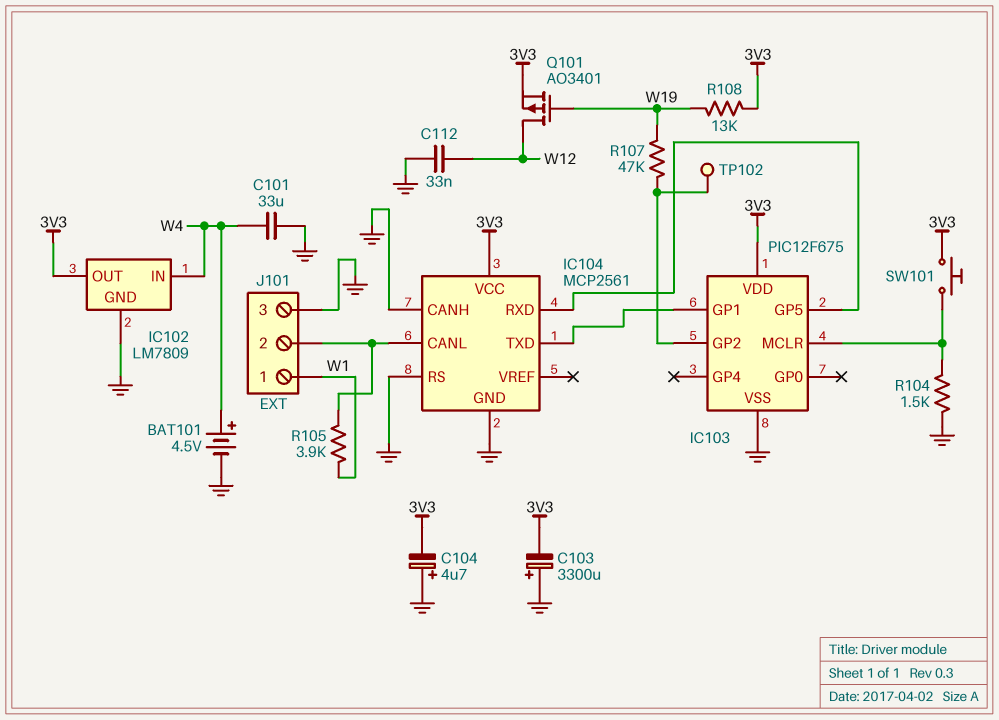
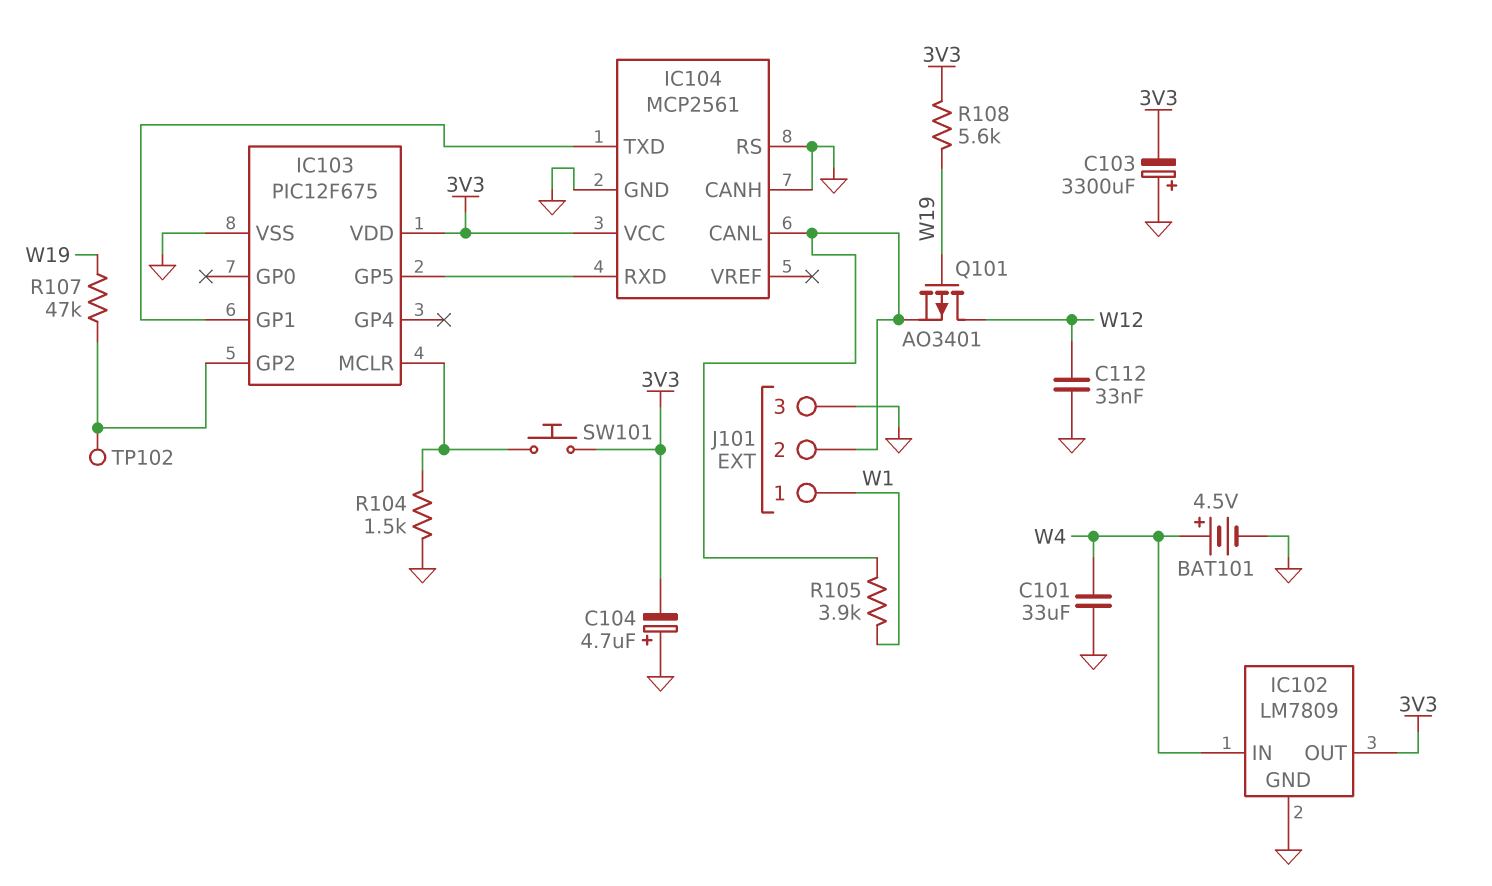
Q101: PMOS AO3401 (G W19, D W12, S 3V3) -> PMOS AO3401 (G W19, D W12, S IC104/CANL)
R108: 13k (3V3, W19) -> 5.6k (3V3, W19)

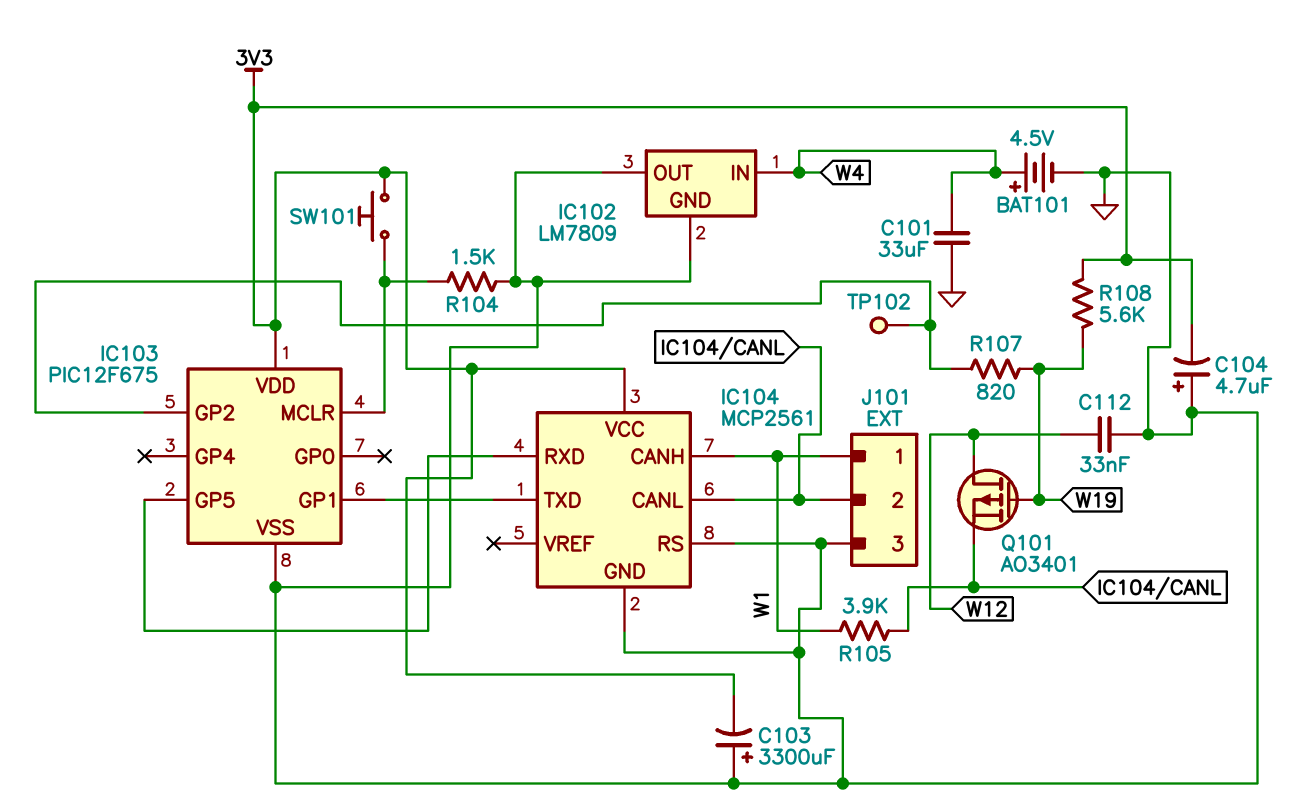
IC102 pin OUT: 3V3 -> GND
IC104 pin CANH: GND -> W1
R107: 47k (IC103/GP2, W19) -> 820 (IC103/GP2, W19)

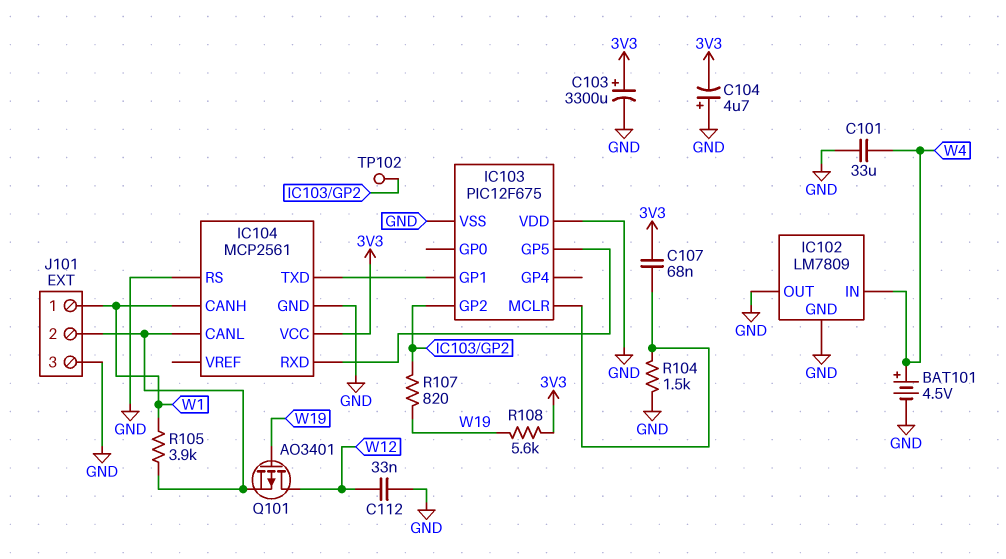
C103: 3300uF (plus GND, minus 3V3) -> 3300uF (plus 3V3, minus GND)
C107: none -> 68nF (3V3, IC103/MCLR)
IC103 pin VDD: 3V3 -> GND
SW101: button (3V3, IC103/MCLR) -> none

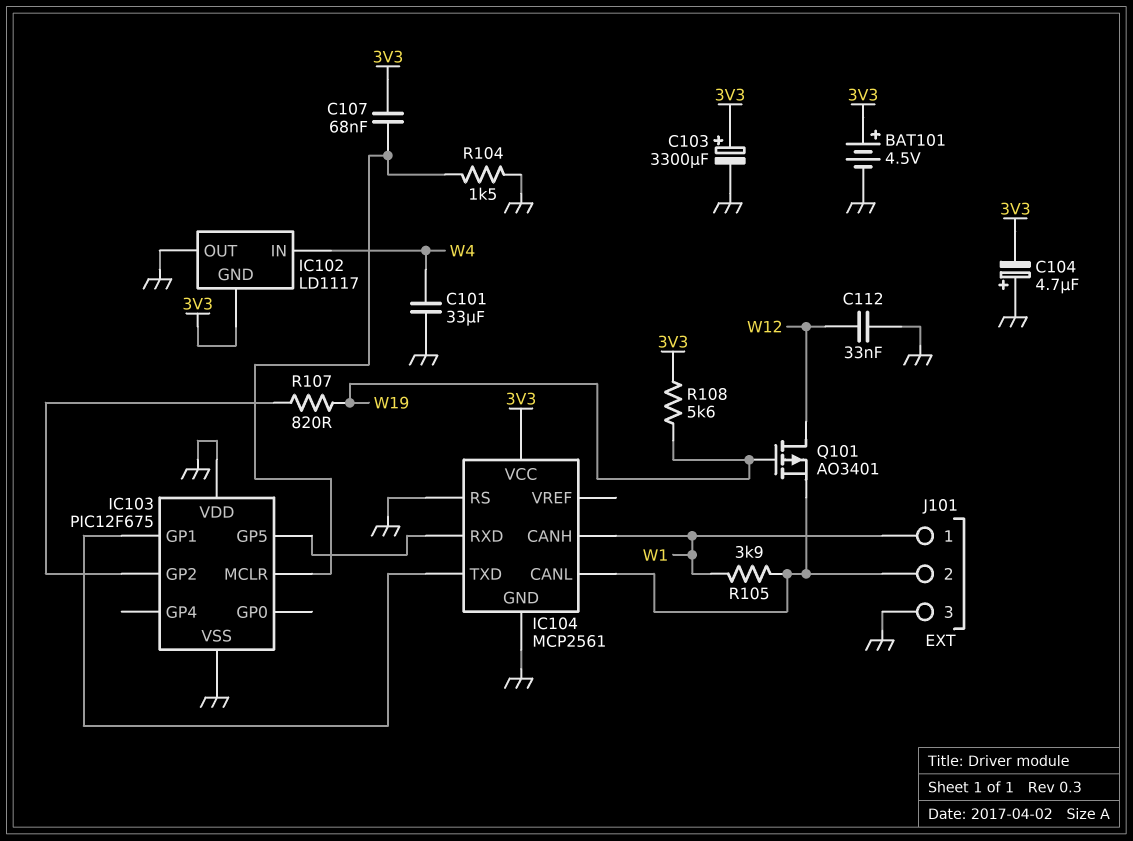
BAT101: 4.5V (plus W4, minus GND) -> 4.5V (plus 3V3, minus GND)
IC102: LM7809 -> LD1117
IC102 pin GND: GND -> 3V3
TP102: test point (IC103/GP2) -> none

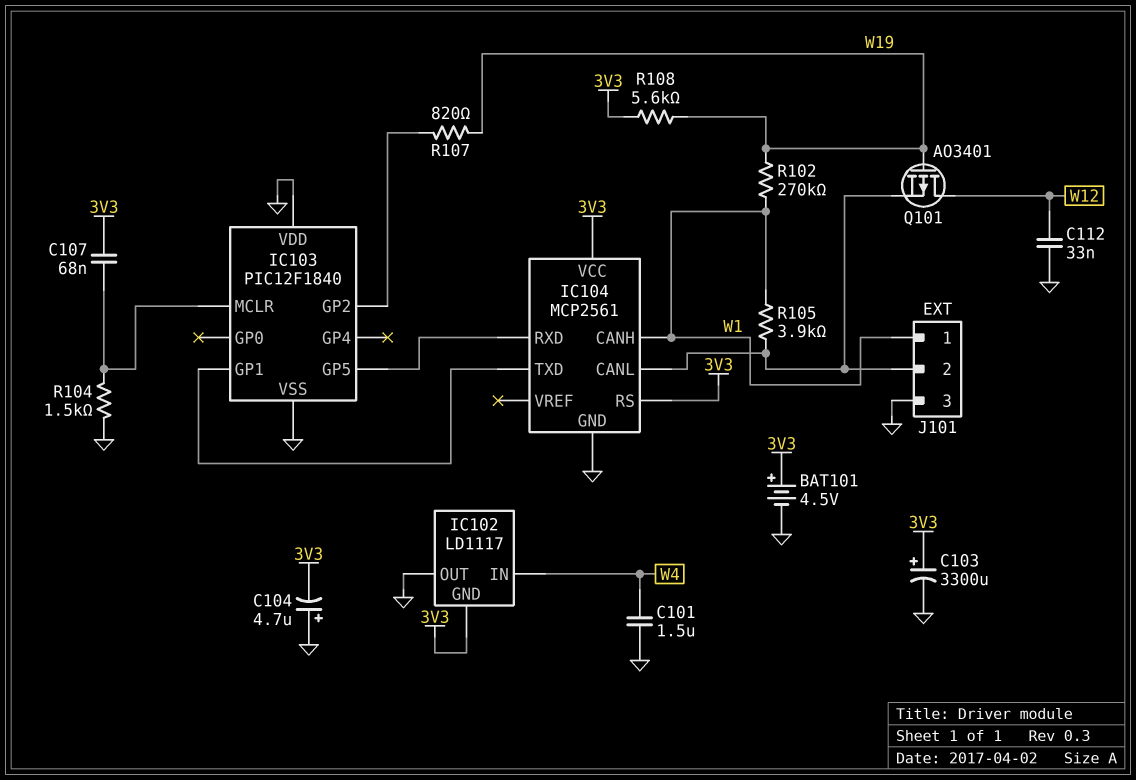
C101: 33uF (GND, W4) -> 1.5uF (GND, W4)
IC103: PIC12F675 -> PIC12F1840
IC104 pin RS: GND -> 3V3
R102: none -> 270k (W1, W19)

